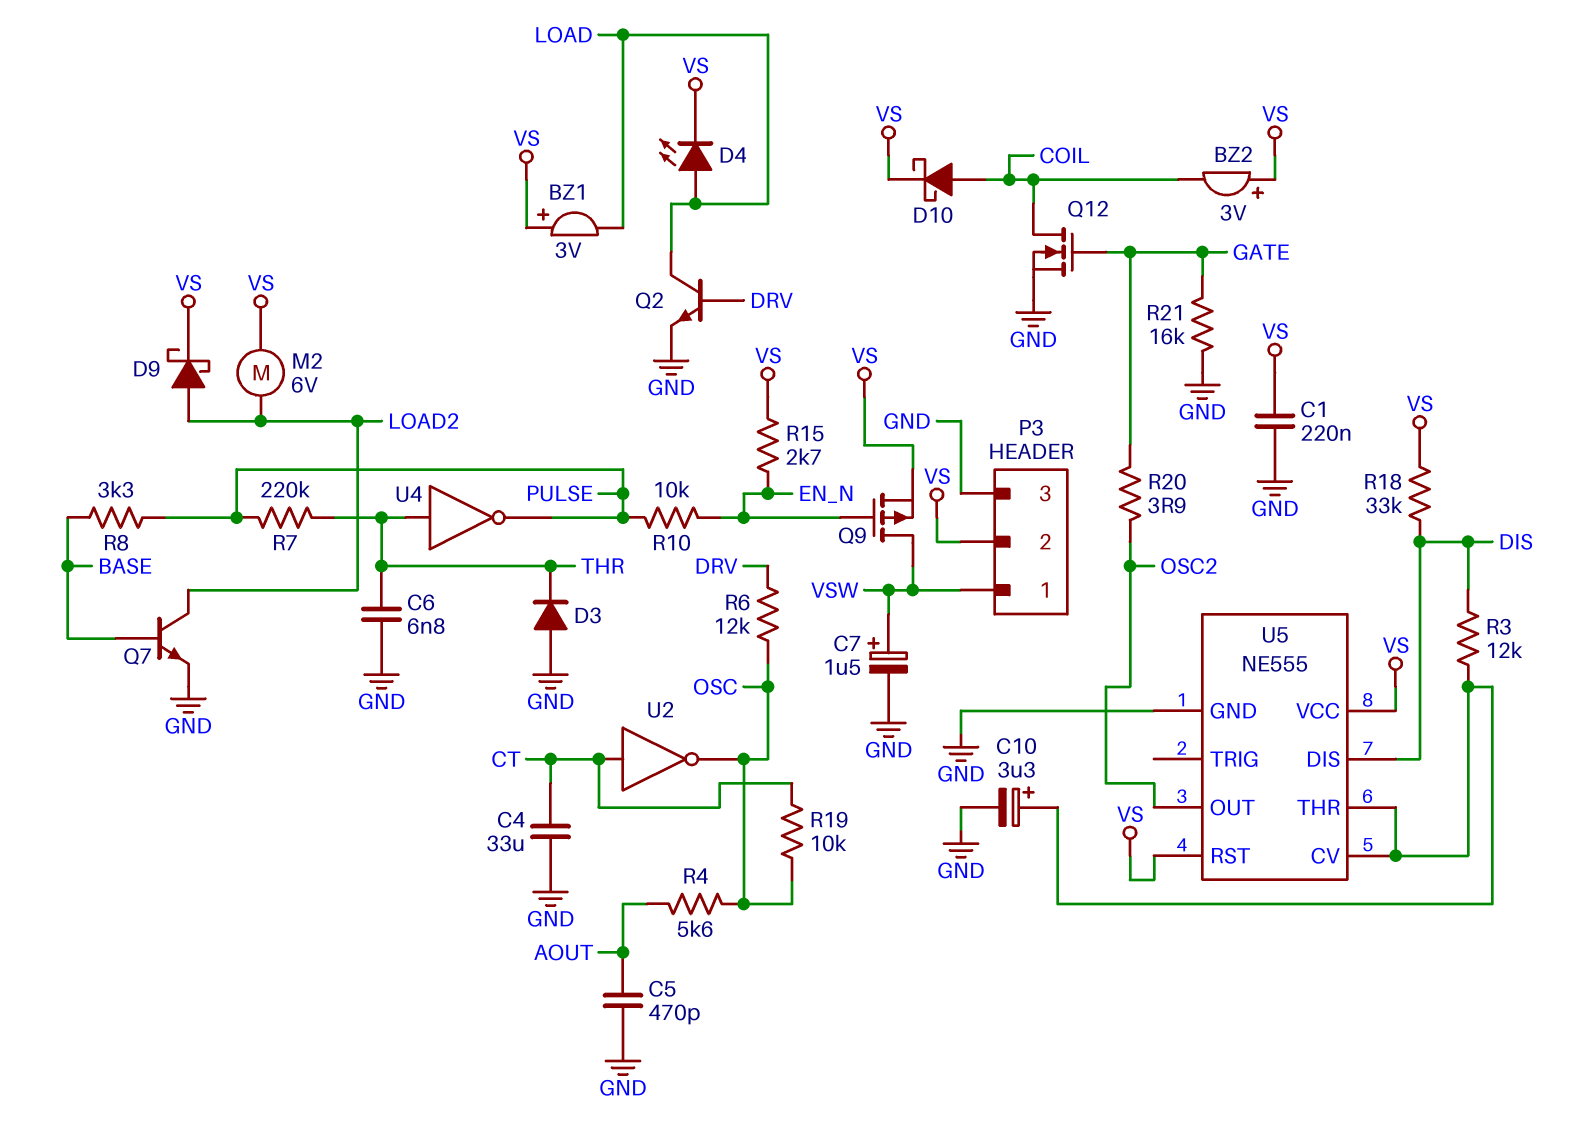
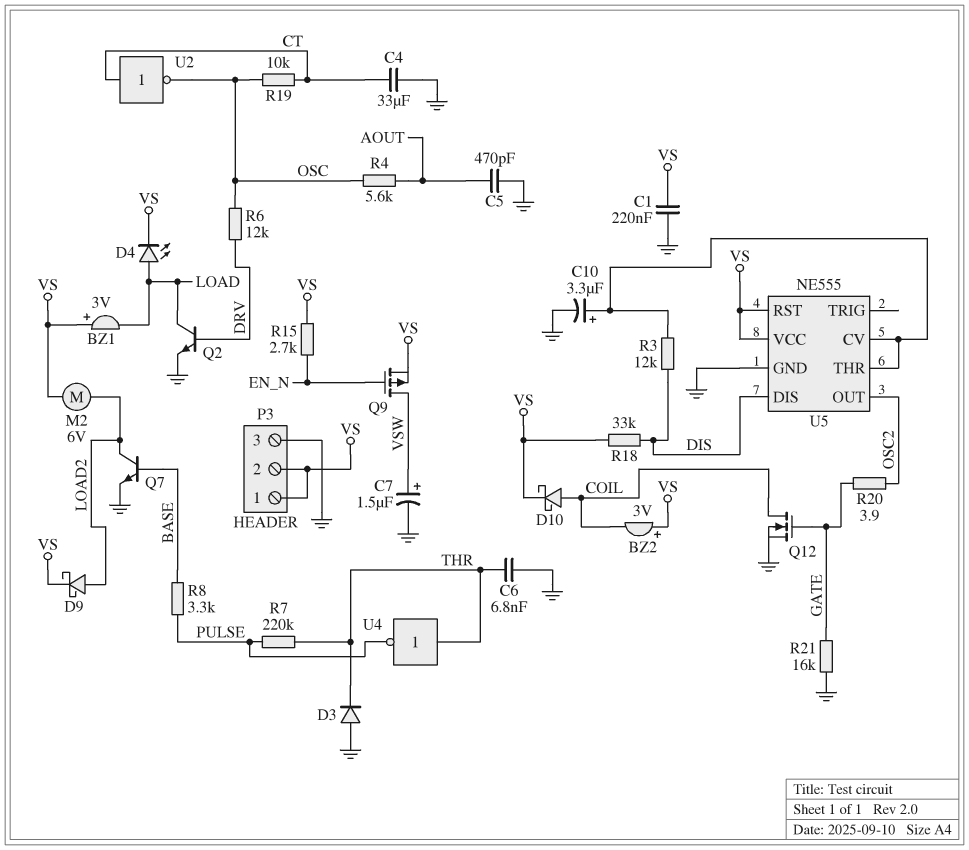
P3 pin 1: VSW -> VS
R10: 10k (EN_N, PULSE) -> none

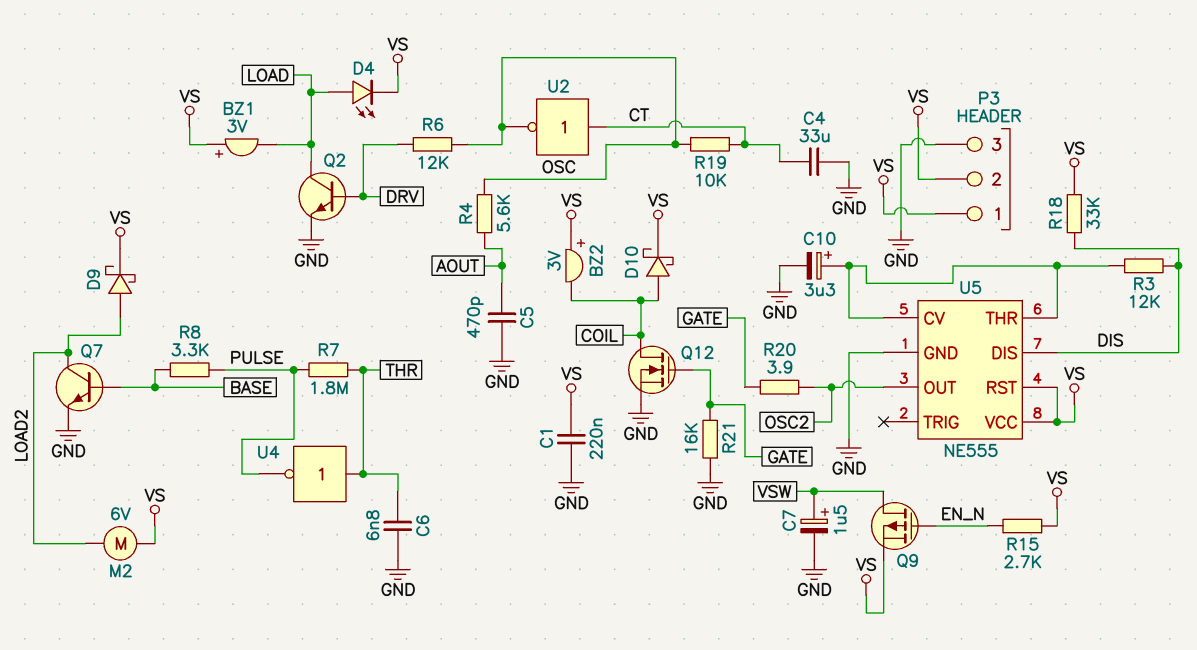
D3: diode (A GND, K THR) -> none
R7: 220k (PULSE, THR) -> 1.8M (PULSE, THR)

